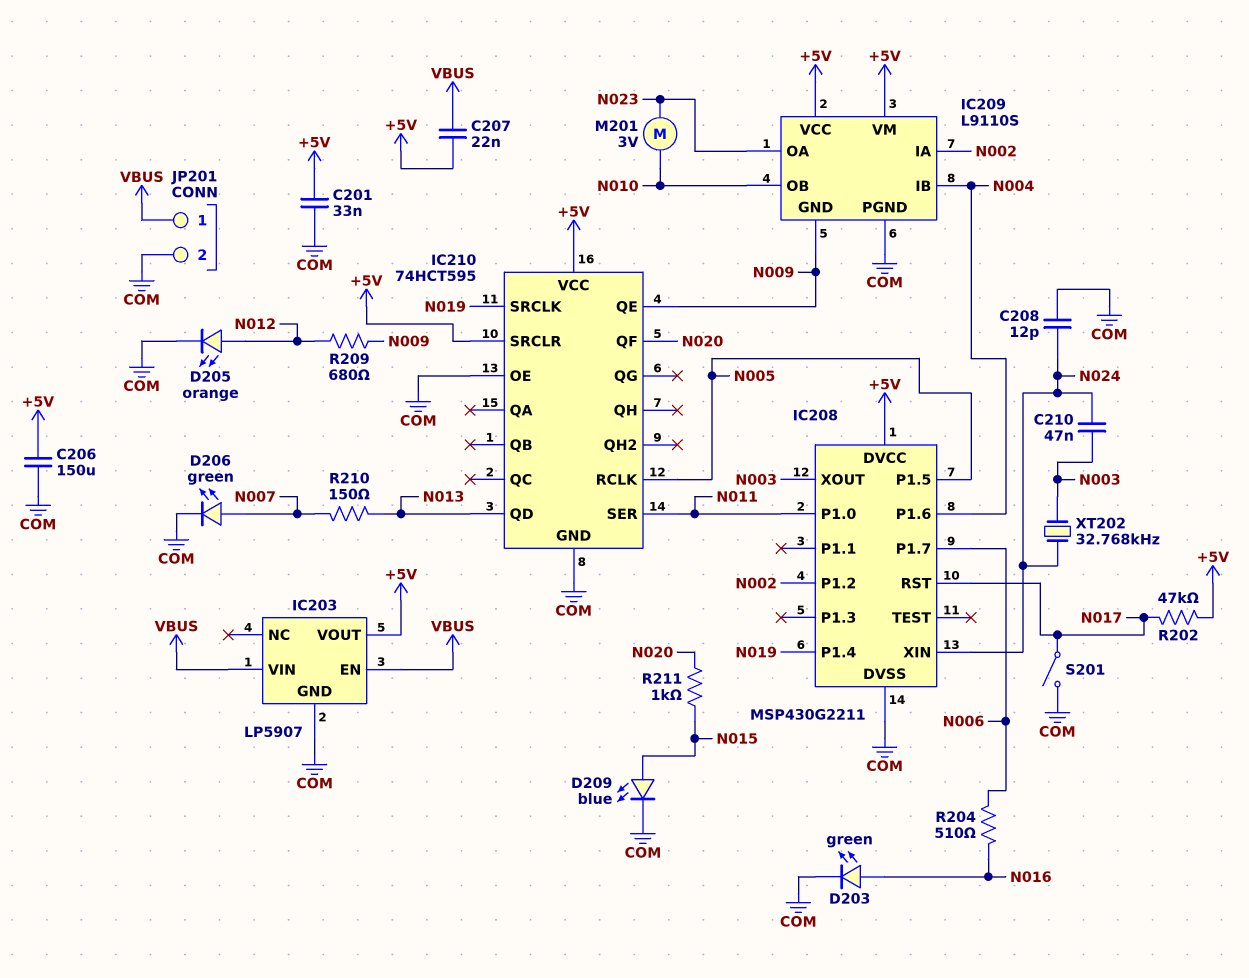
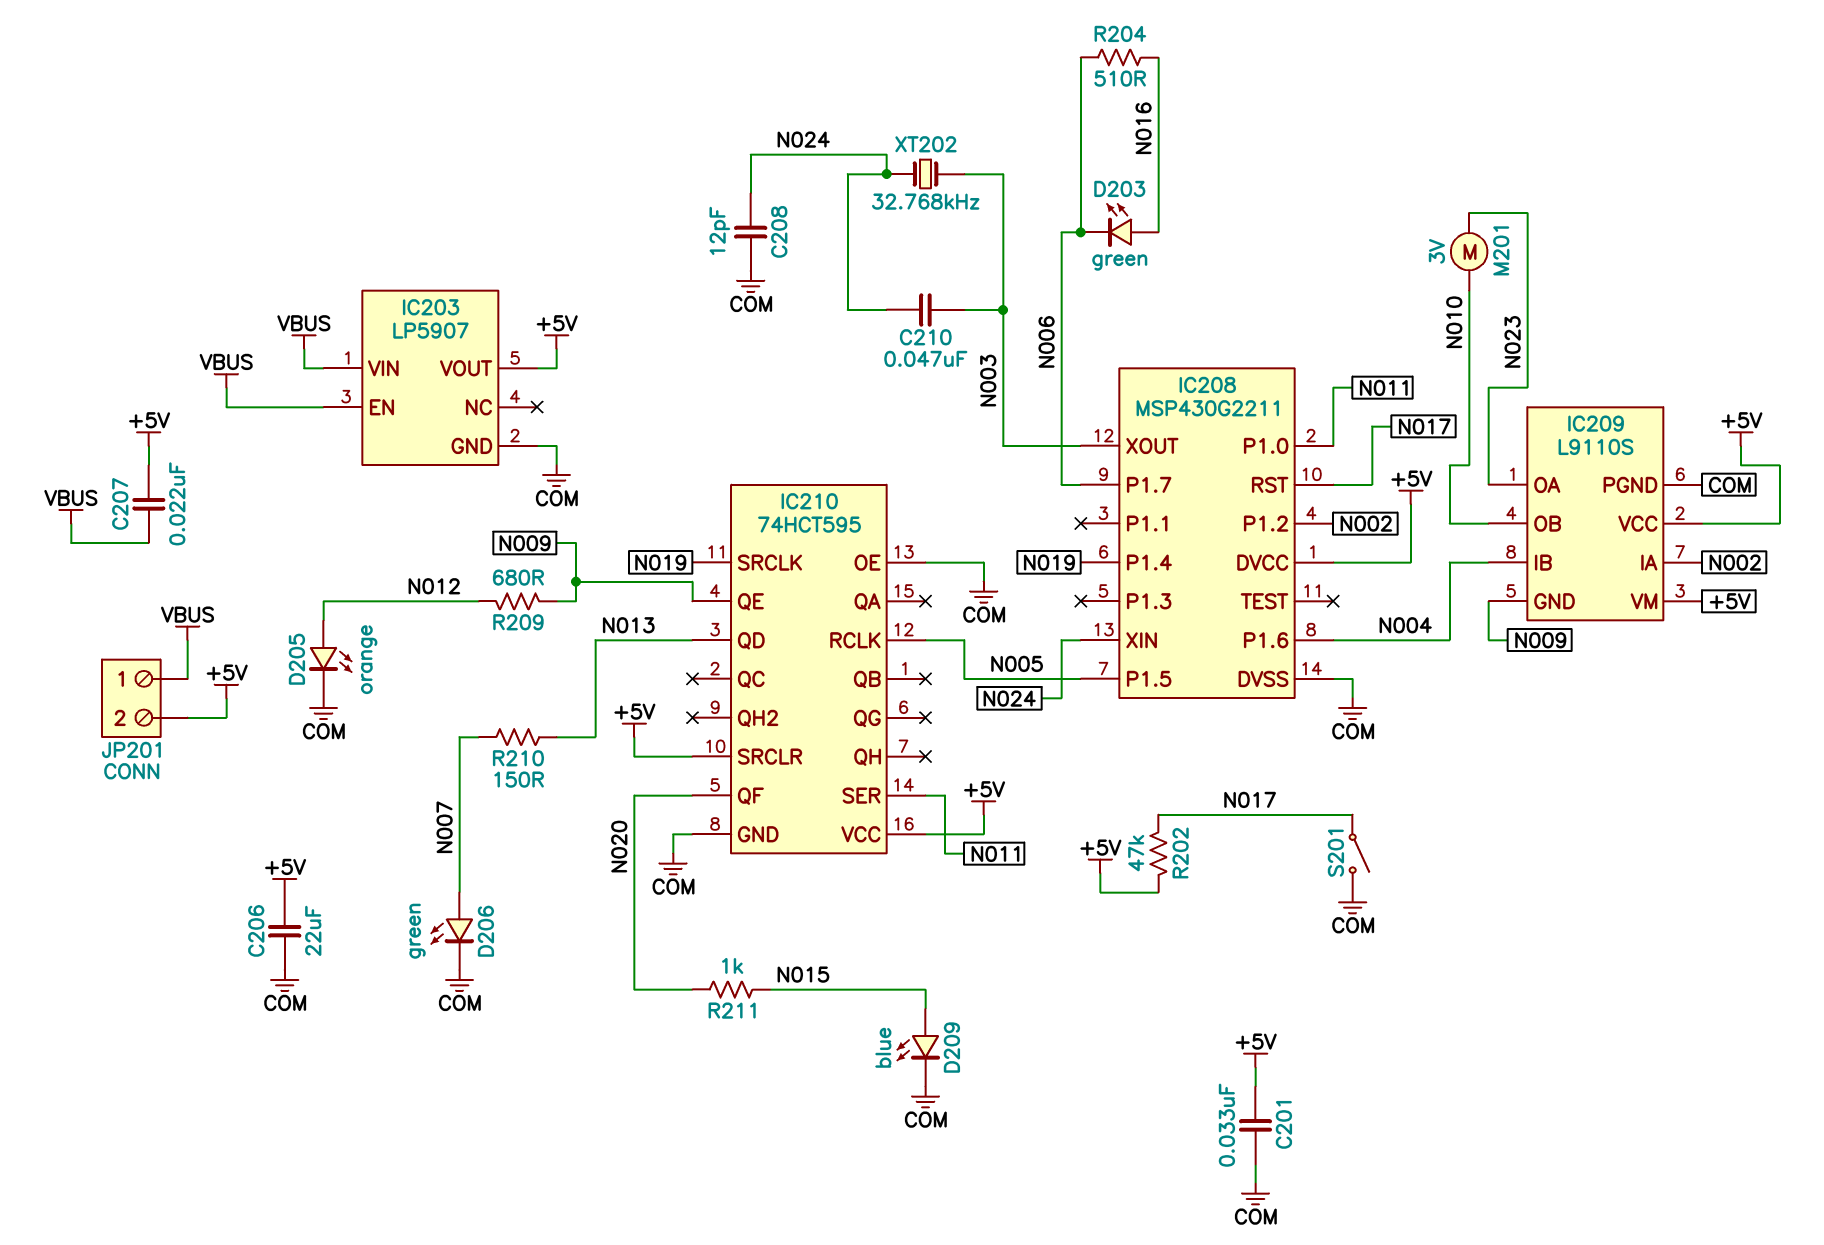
C206: 150uF (+5V, COM) -> 22uF (+5V, COM)
D203: LED green (A N016, K COM) -> LED green (A N016, K N006)
JP201 pin 2: COM -> +5V

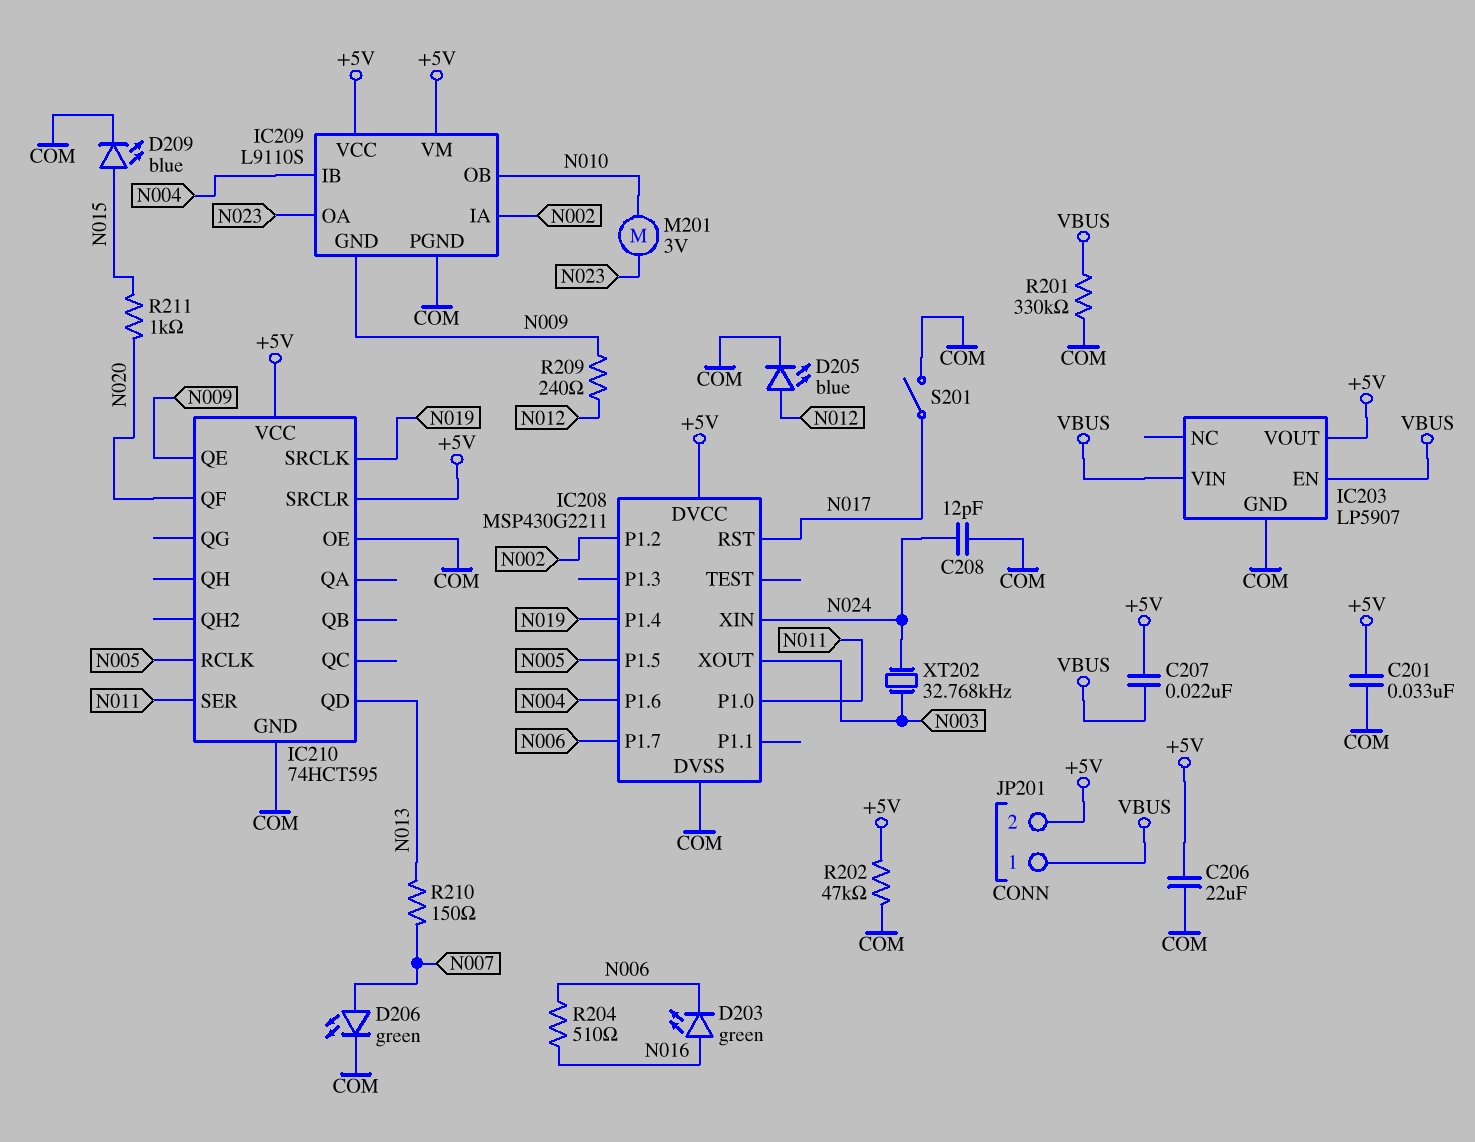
C210: 47nF (N003, N024) -> none
D205: LED orange (A N012, K COM) -> LED blue (A N012, K COM)
R201: none -> 330k (COM, VBUS)
R202: 47k (+5V, N017) -> 47k (+5V, COM)
R209: 680 (N009, N012) -> 240 (N009, N012)

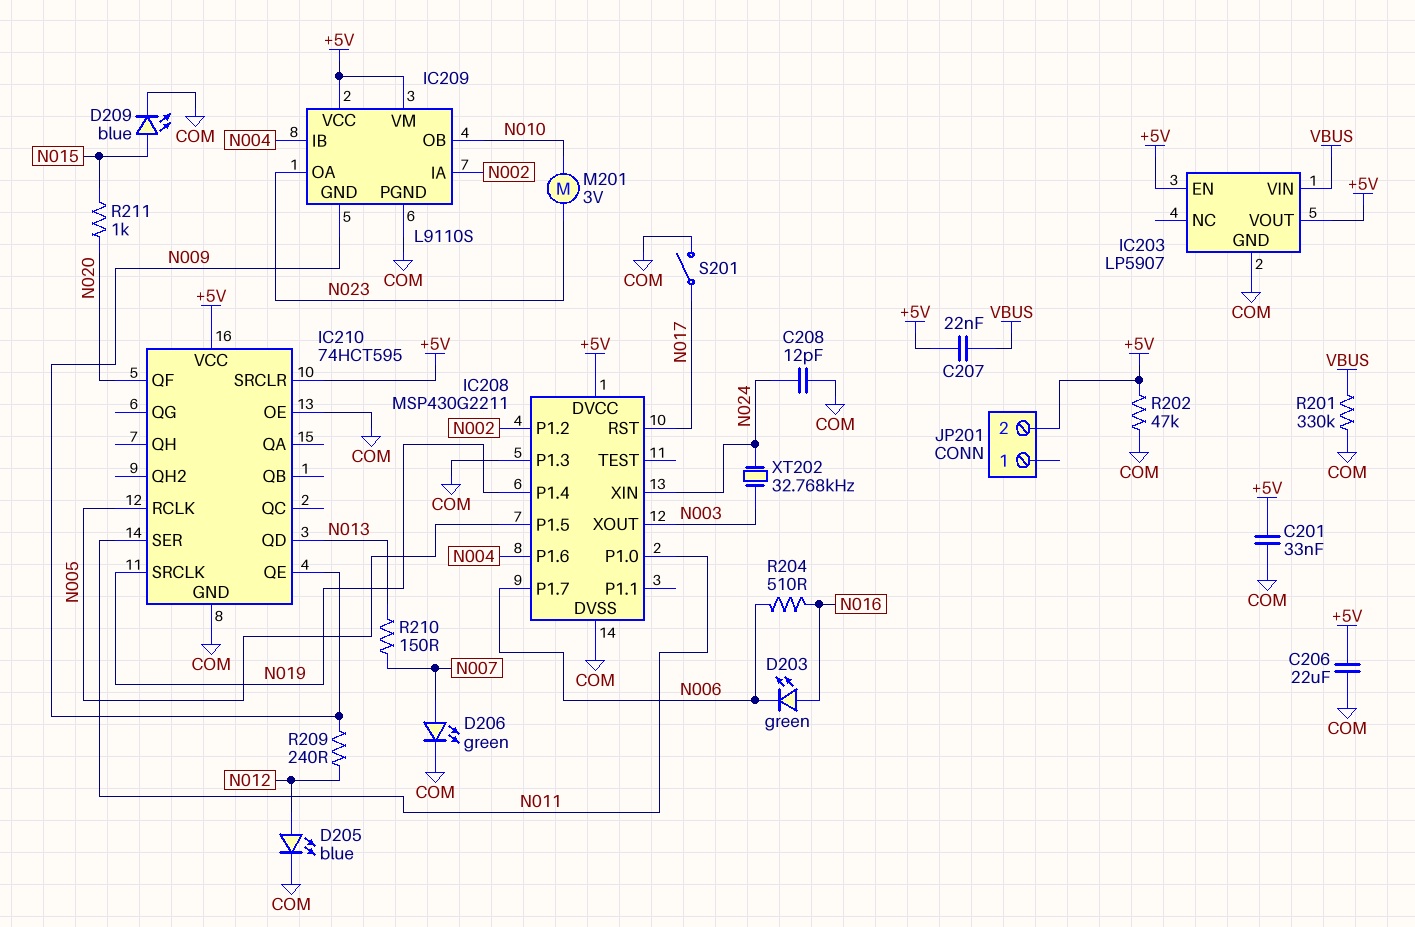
IC203 pin EN: VBUS -> +5V
IC208 pin P1.3: none -> COM
JP201 pin 1: VBUS -> none

